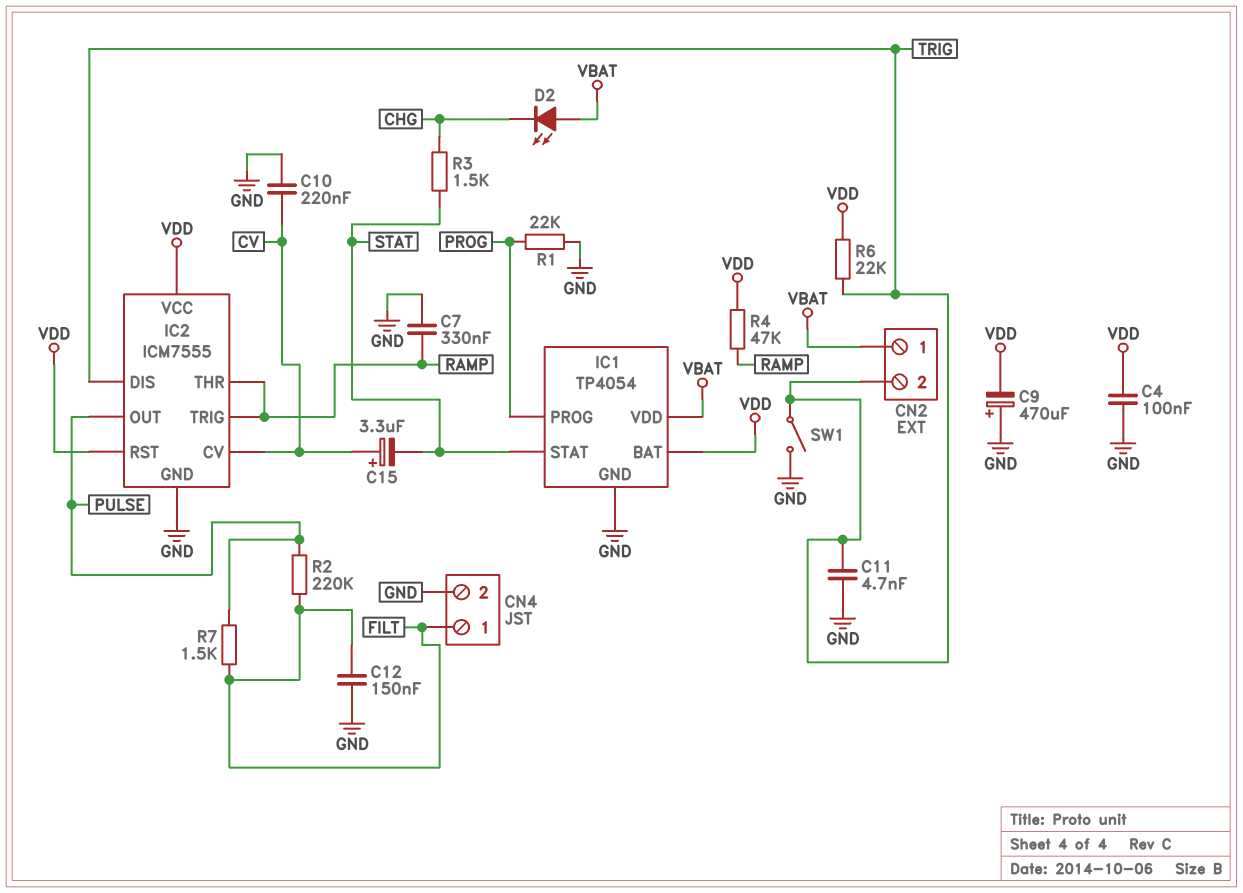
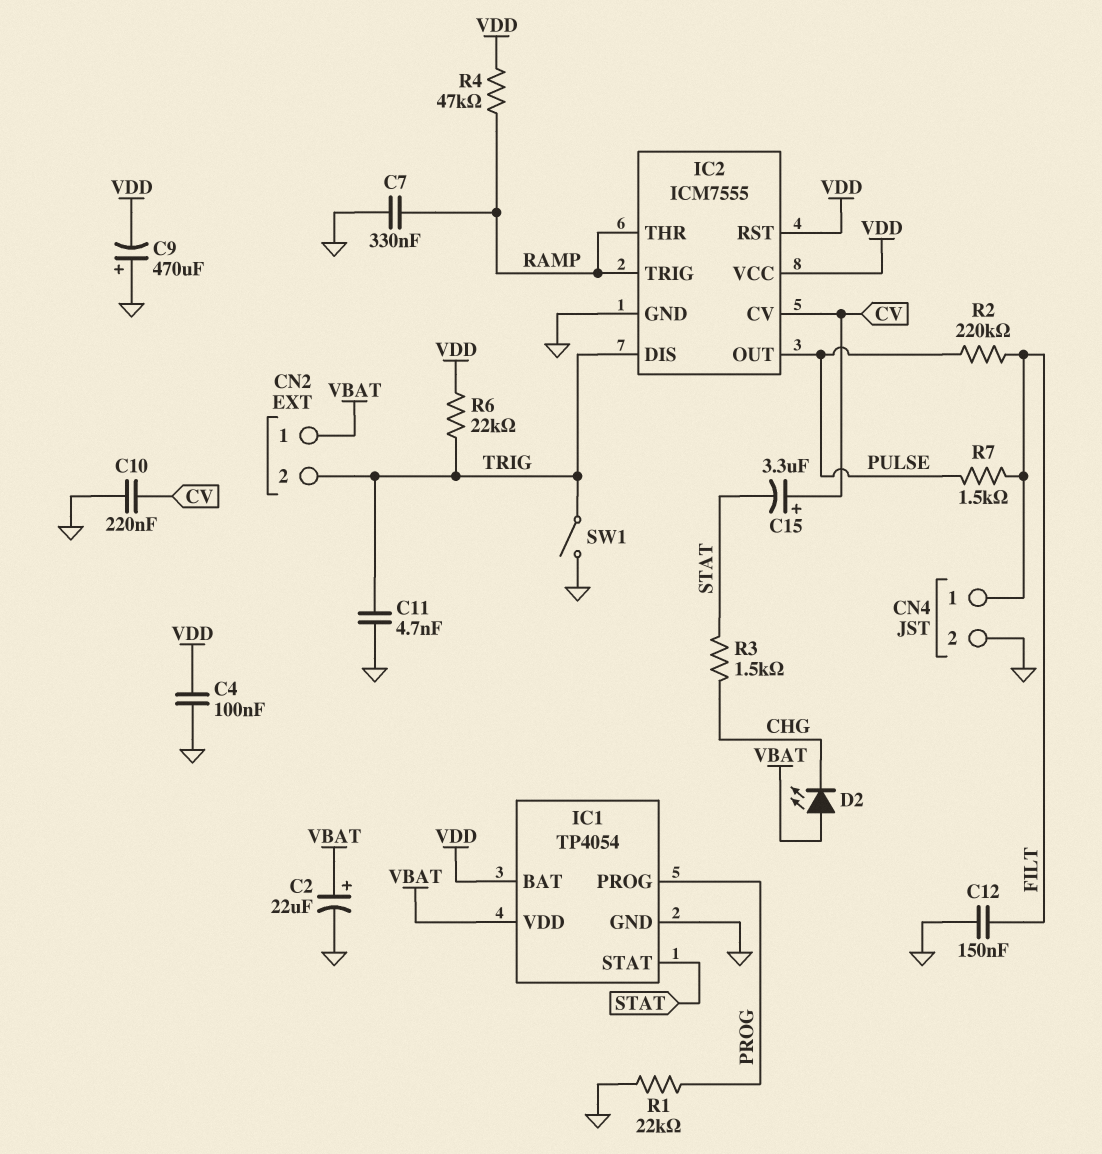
C2: none -> 22uF (plus VBAT, minus GND)

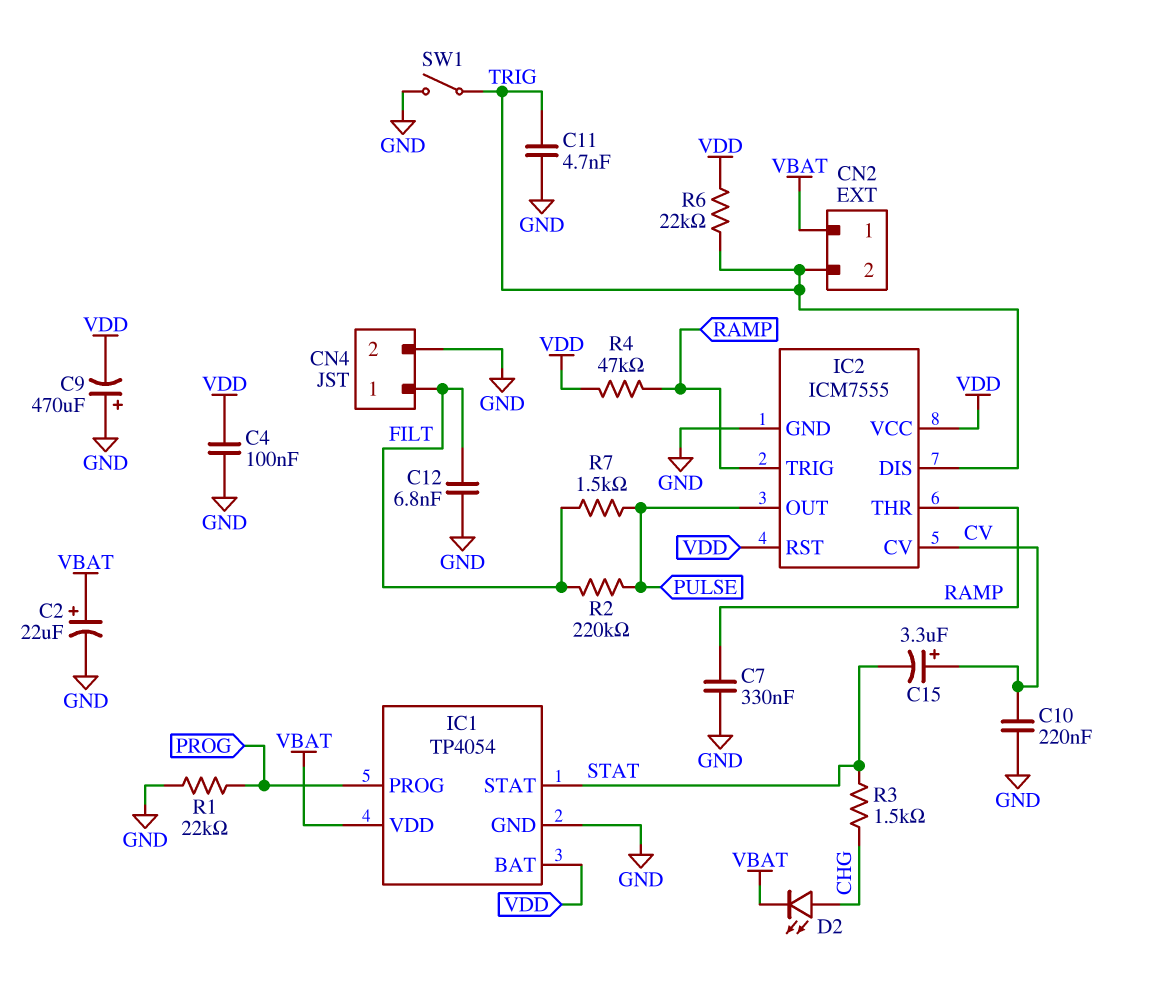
C12: 150nF (FILT, GND) -> 6.8nF (FILT, GND)
D2: LED (A VBAT, K CHG) -> LED (A CHG, K VBAT)

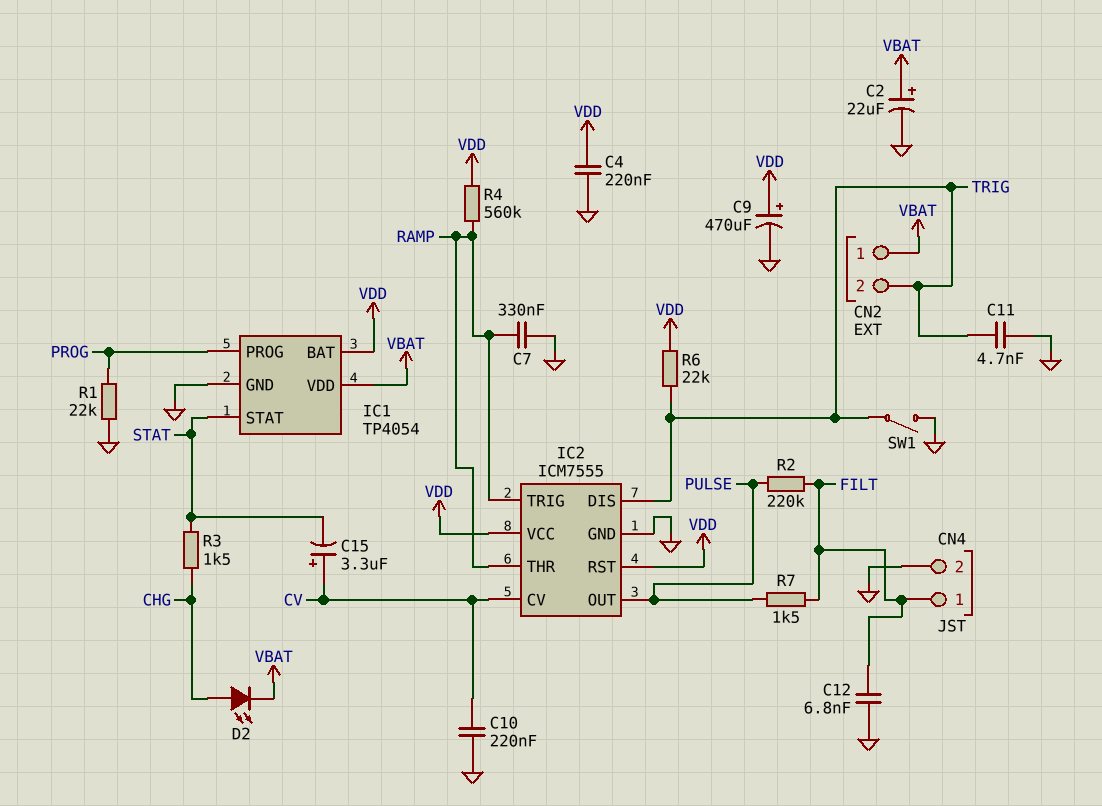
C4: 100nF (GND, VDD) -> 220nF (GND, VDD)
C9: 470uF (plus GND, minus VDD) -> 470uF (plus VDD, minus GND)
R4: 47k (RAMP, VDD) -> 560k (RAMP, VDD)

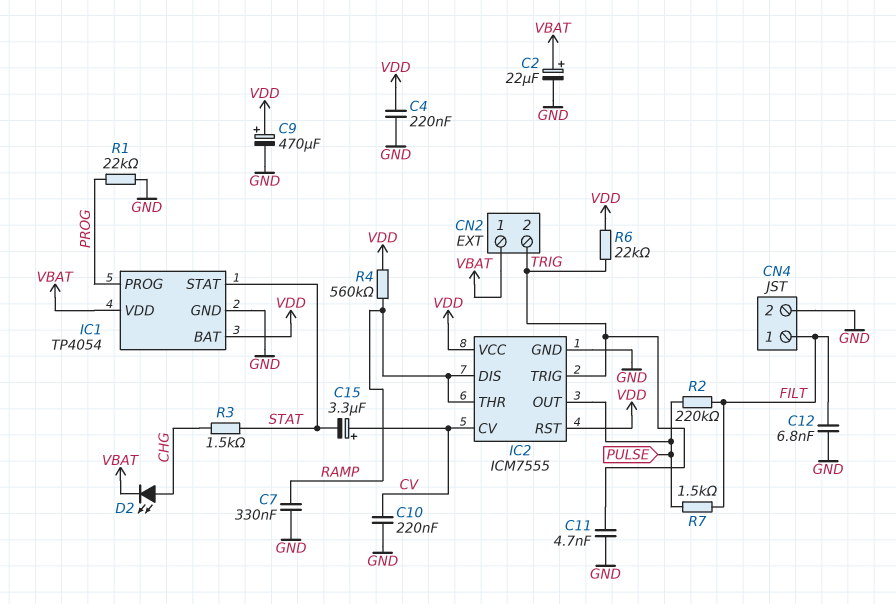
IC2 pin DIS: TRIG -> RAMP
IC2 pin TRIG: RAMP -> TRIG
SW1: switch (GND, TRIG) -> none

